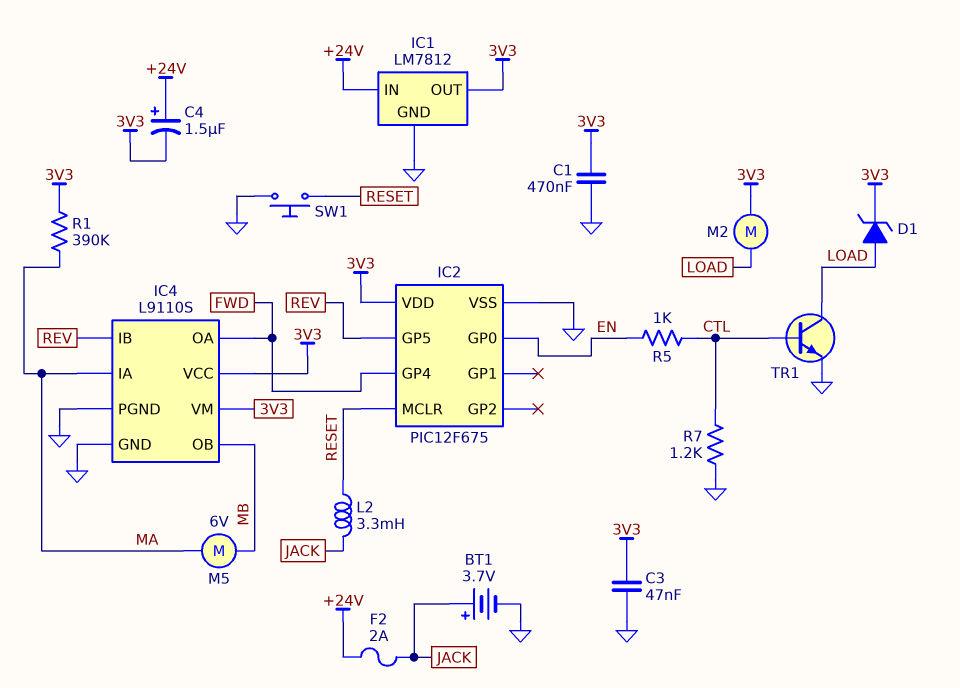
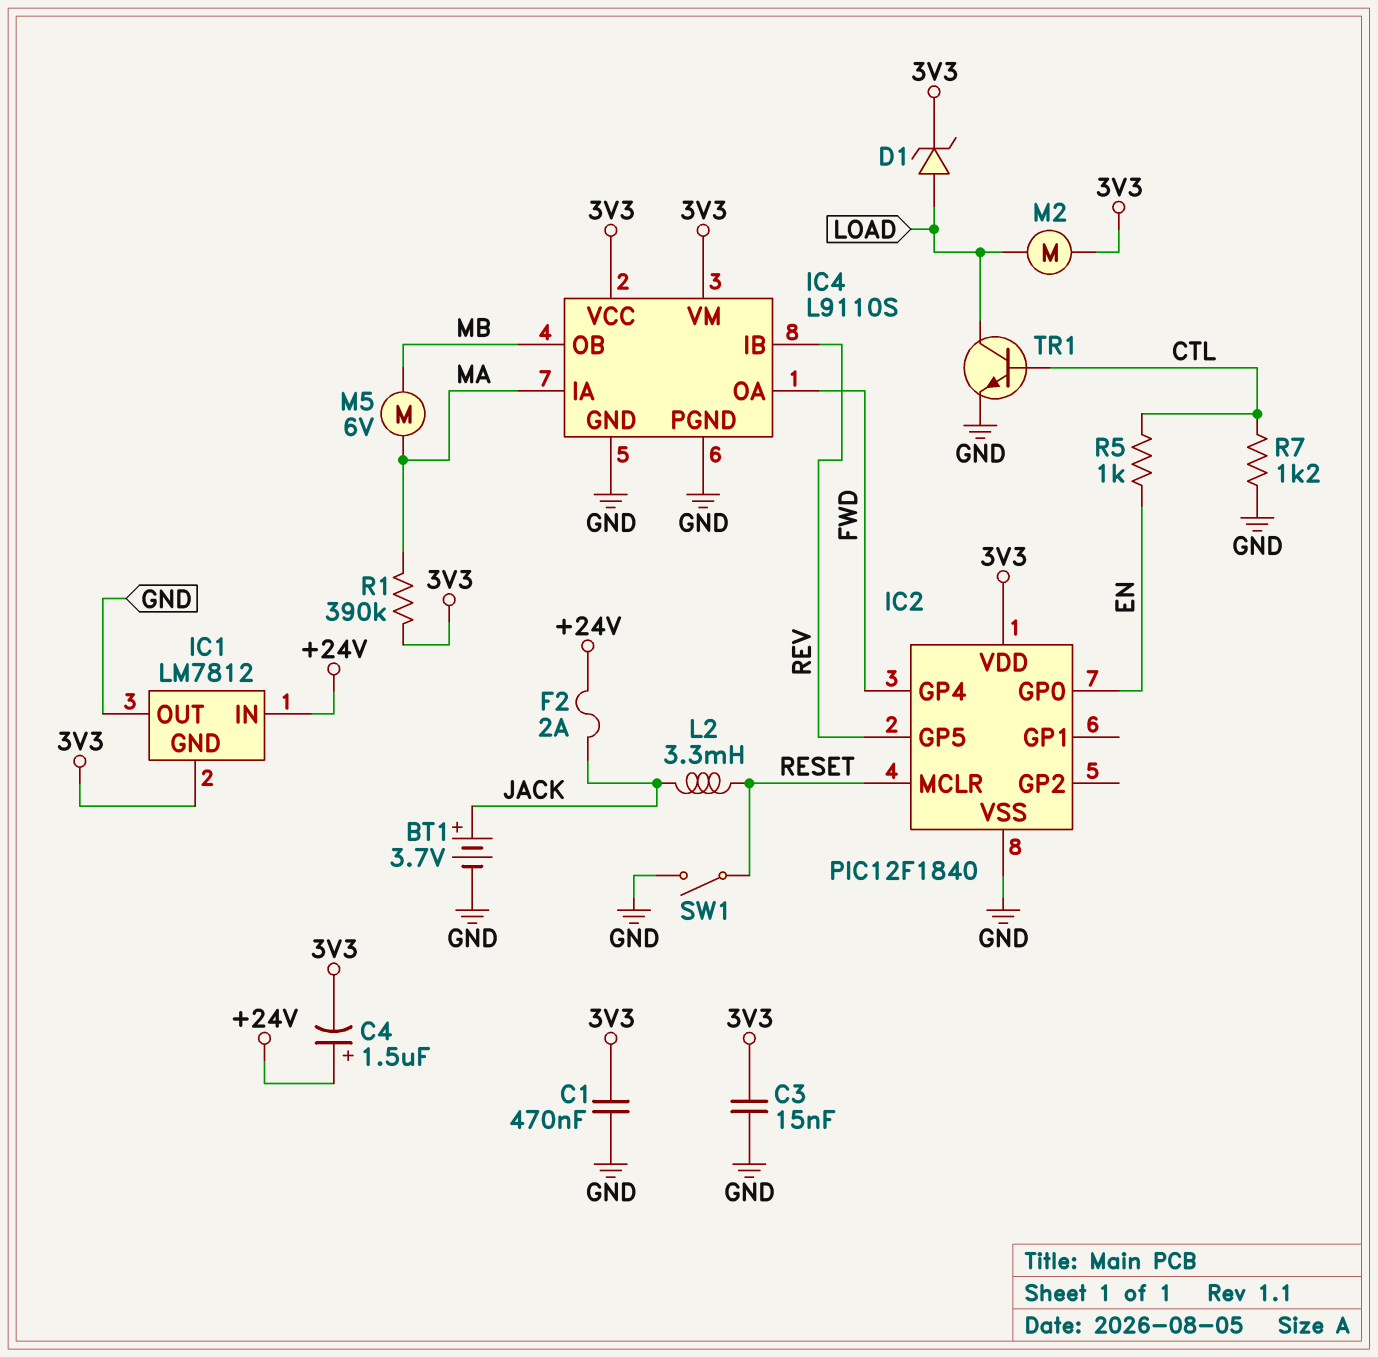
C3: 47nF (3V3, GND) -> 15nF (3V3, GND)
IC1 pin GND: GND -> 3V3
IC1 pin OUT: 3V3 -> GND
IC2: PIC12F675 -> PIC12F1840
SW1: button (GND, RESET) -> switch (GND, RESET)

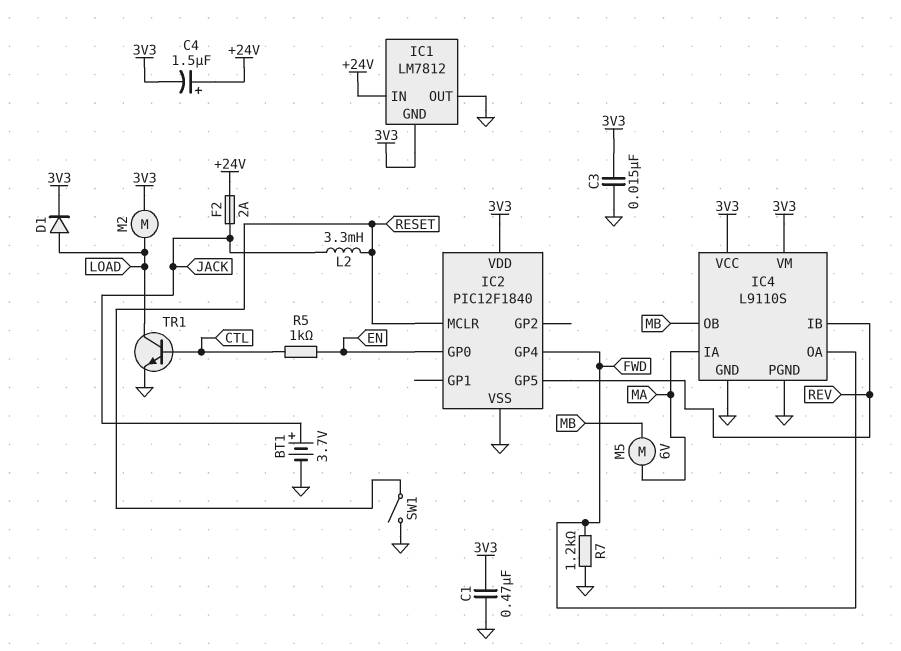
D1: zener (A LOAD, K 3V3) -> diode (A LOAD, K 3V3)
R1: 390k (3V3, MA) -> none
R7: 1.2k (CTL, GND) -> 1.2k (FWD, GND)

